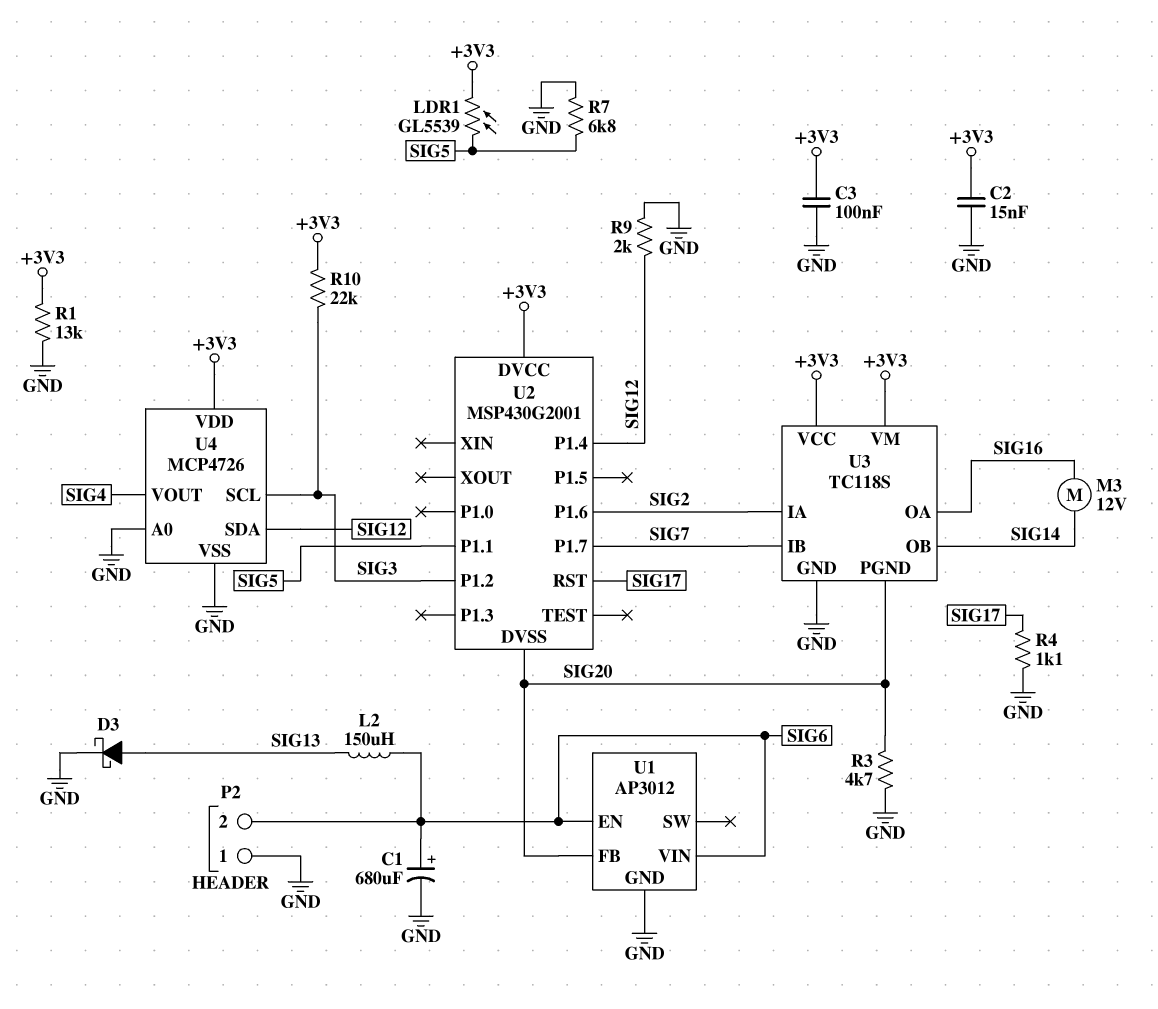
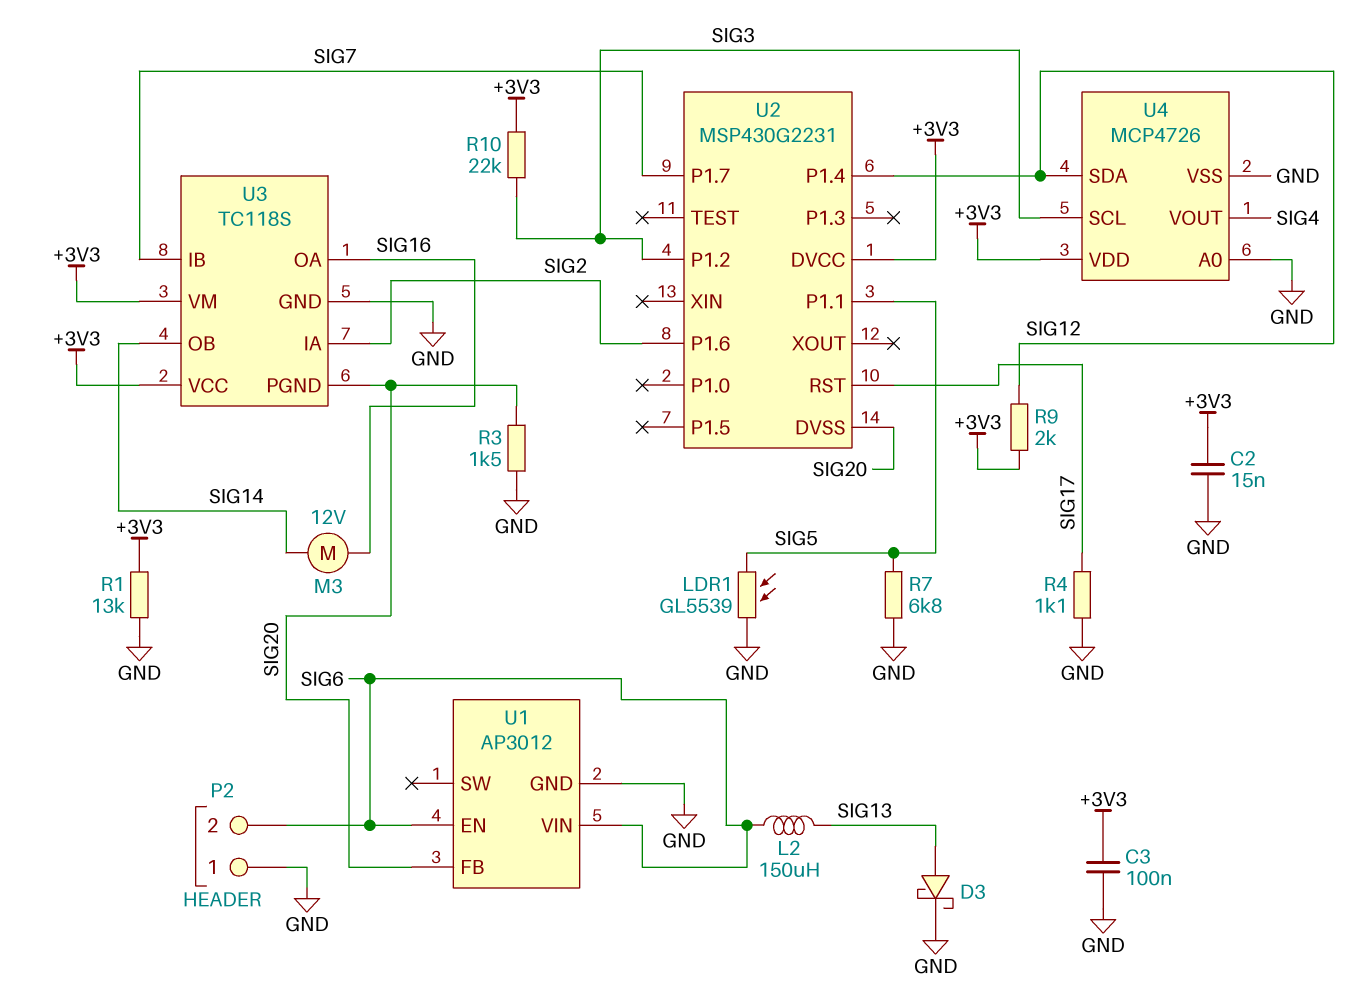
C1: 680uF (plus SIG6, minus GND) -> none
LDR1: GL5539 (+3V3, SIG5) -> GL5539 (GND, SIG5)
R3: 4.7k (GND, SIG20) -> 1.5k (GND, SIG20)
R9: 2k (GND, SIG12) -> 2k (+3V3, SIG12)
U2: MSP430G2001 -> MSP430G2231

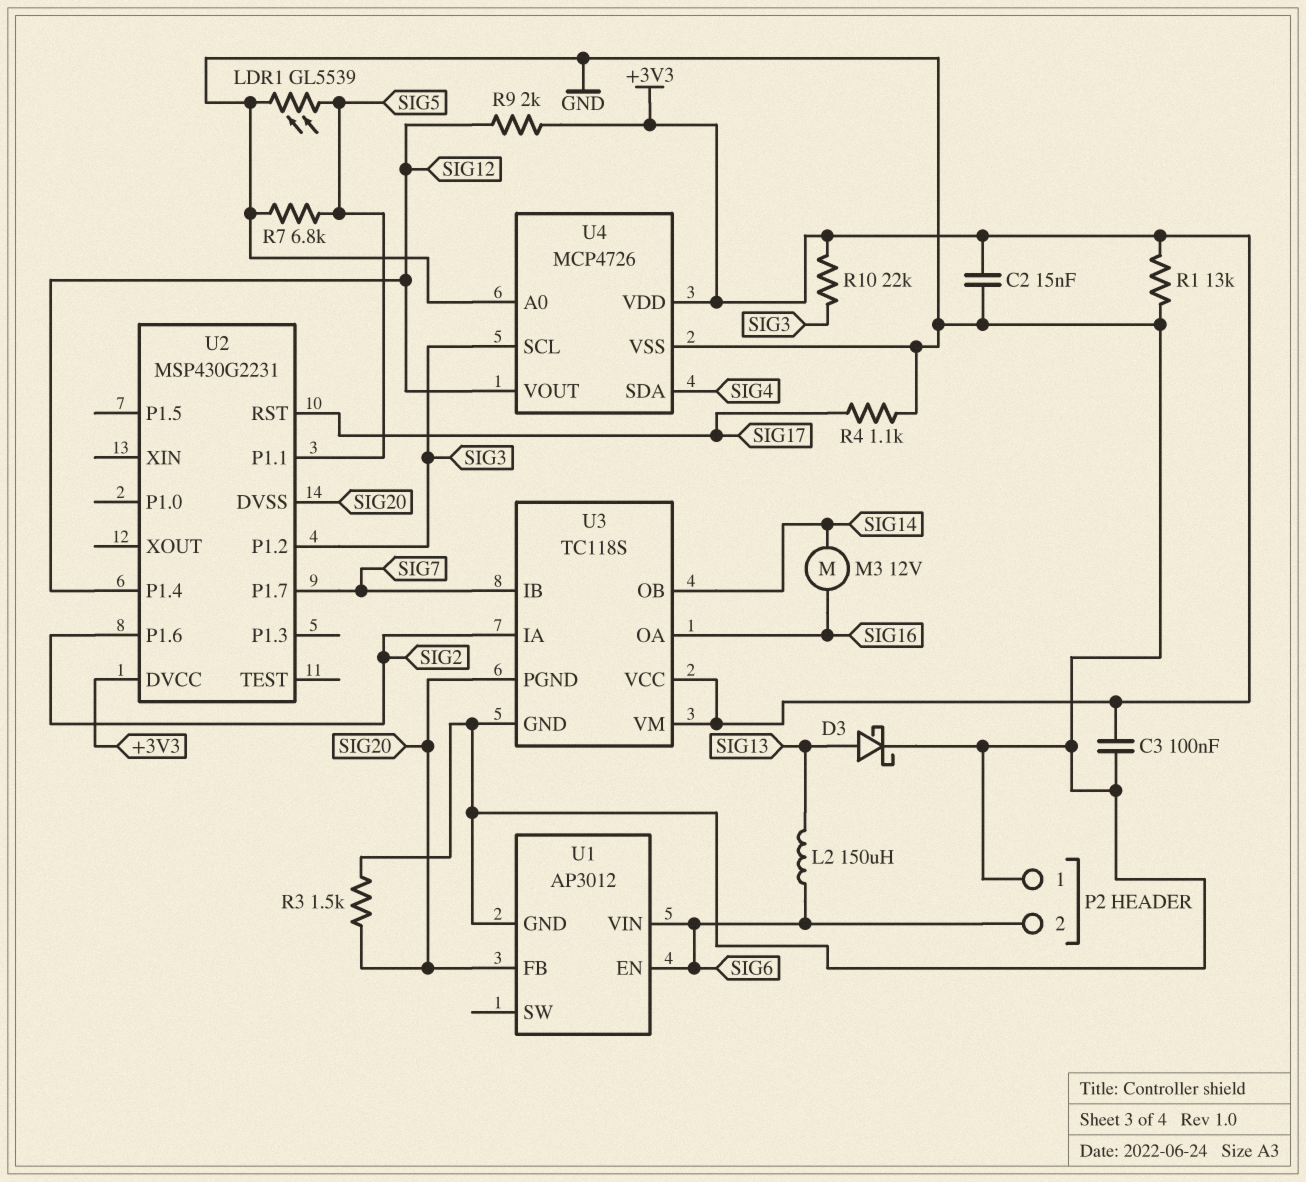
U4 pin SDA: SIG12 -> SIG4
U4 pin VOUT: SIG4 -> SIG12

